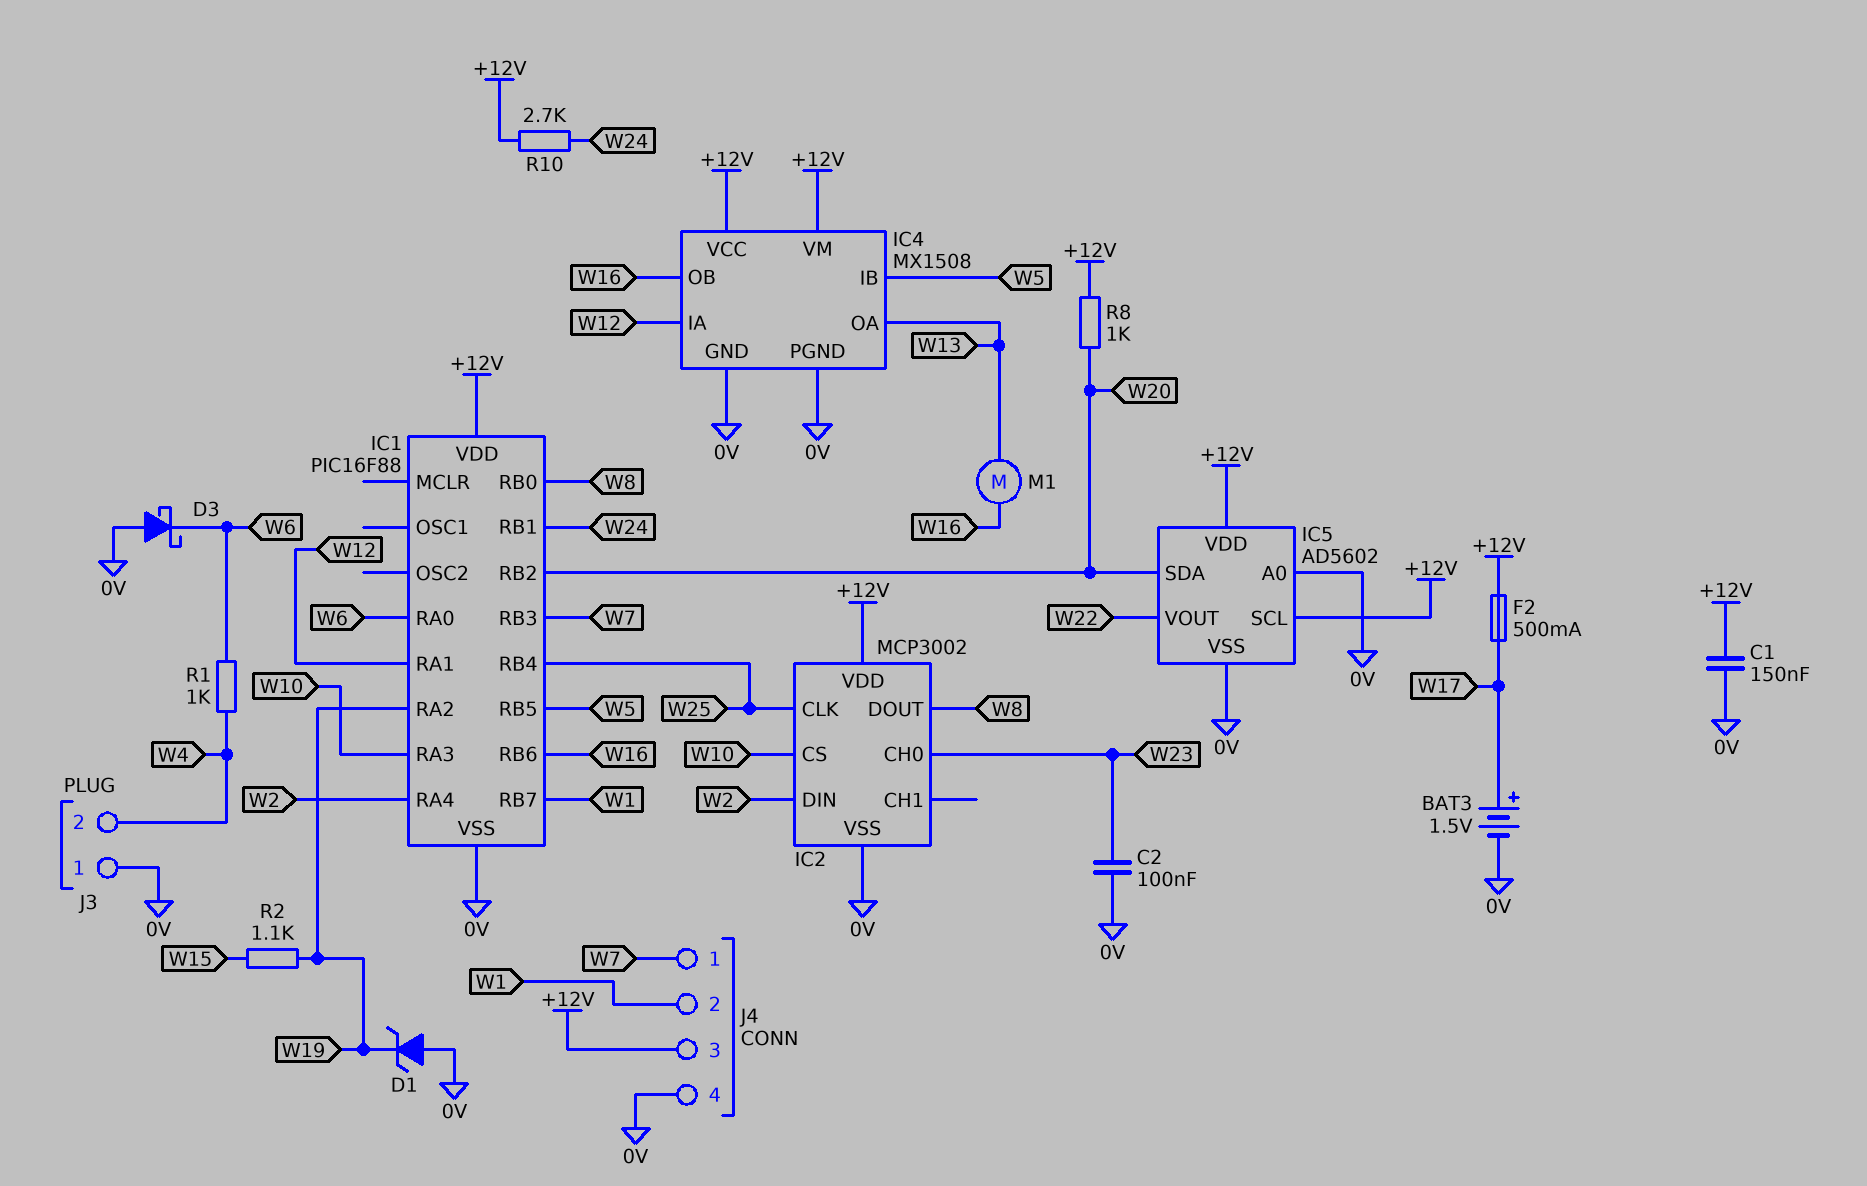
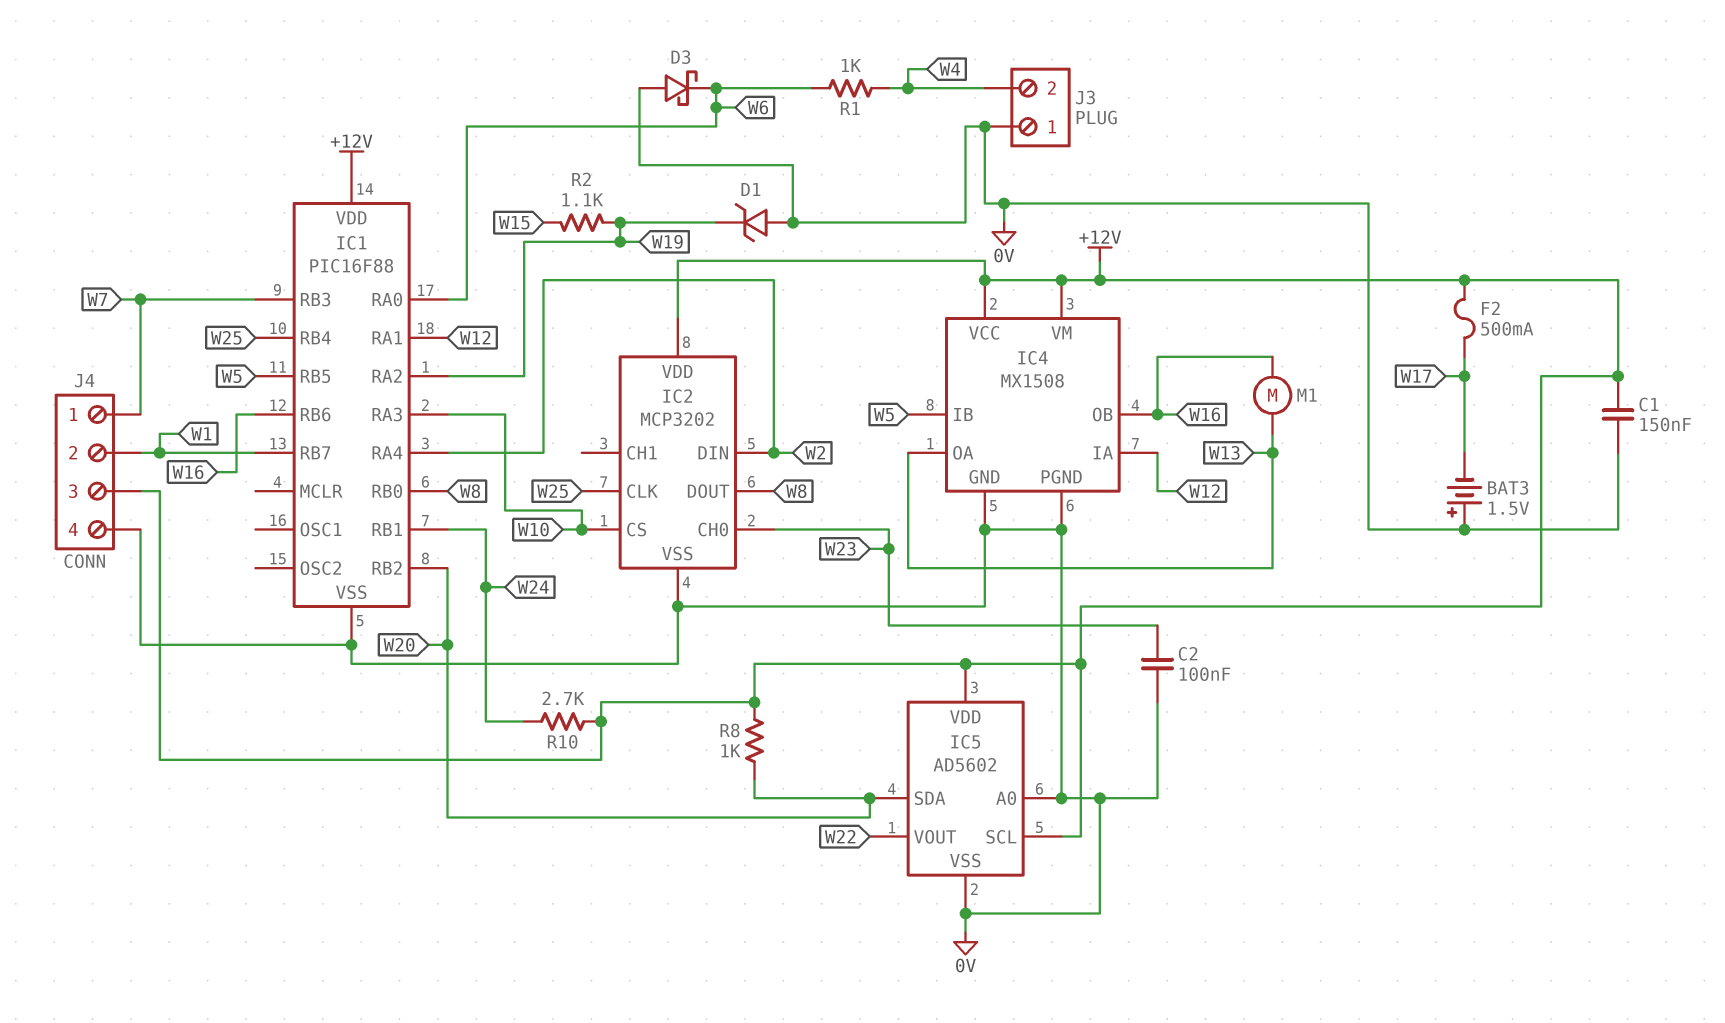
BAT3: 1.5V (plus W17, minus 0V) -> 1.5V (plus 0V, minus W17)
IC2: MCP3002 -> MCP3202

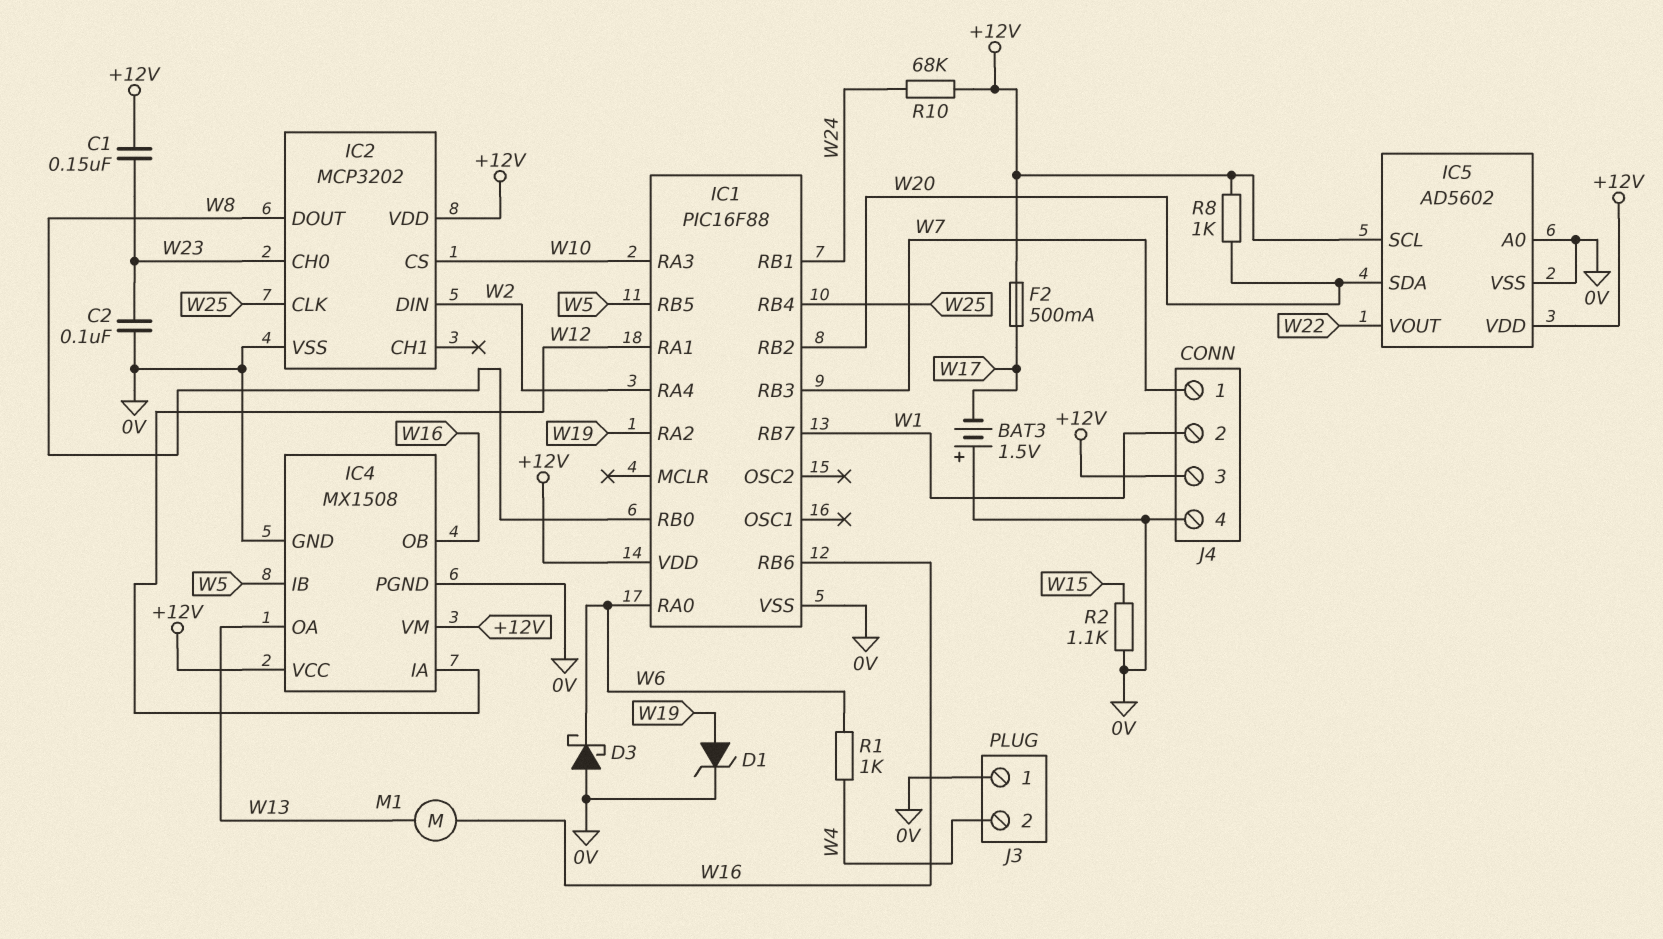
C1: 150nF (+12V, 0V) -> 150nF (+12V, W23)
D1: zener (A 0V, K W19) -> zener (A W19, K 0V)
R2: 1.1k (W15, W19) -> 1.1k (0V, W15)
R10: 2.7k (+12V, W24) -> 68k (+12V, W24)

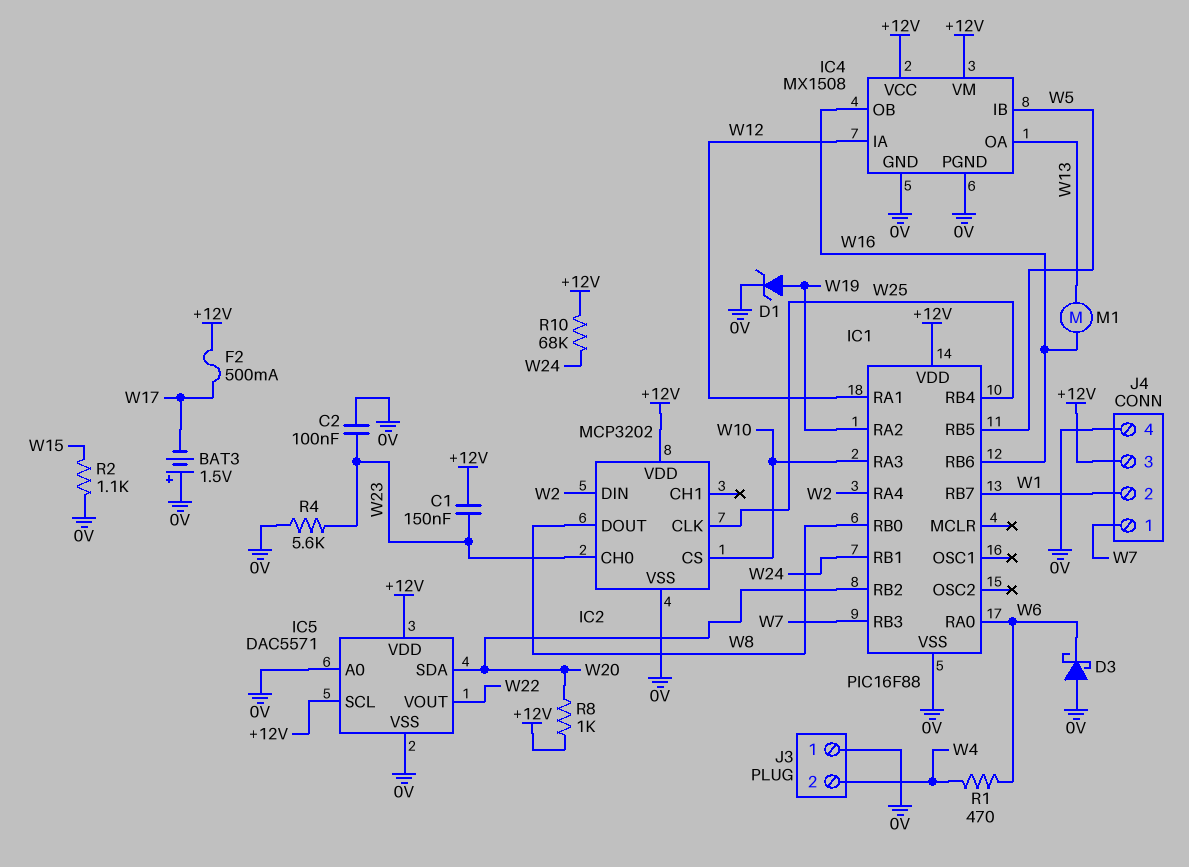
IC5: AD5602 -> DAC5571
R1: 1k (W4, W6) -> 470 (W4, W6)
R4: none -> 5.6k (0V, W23)

